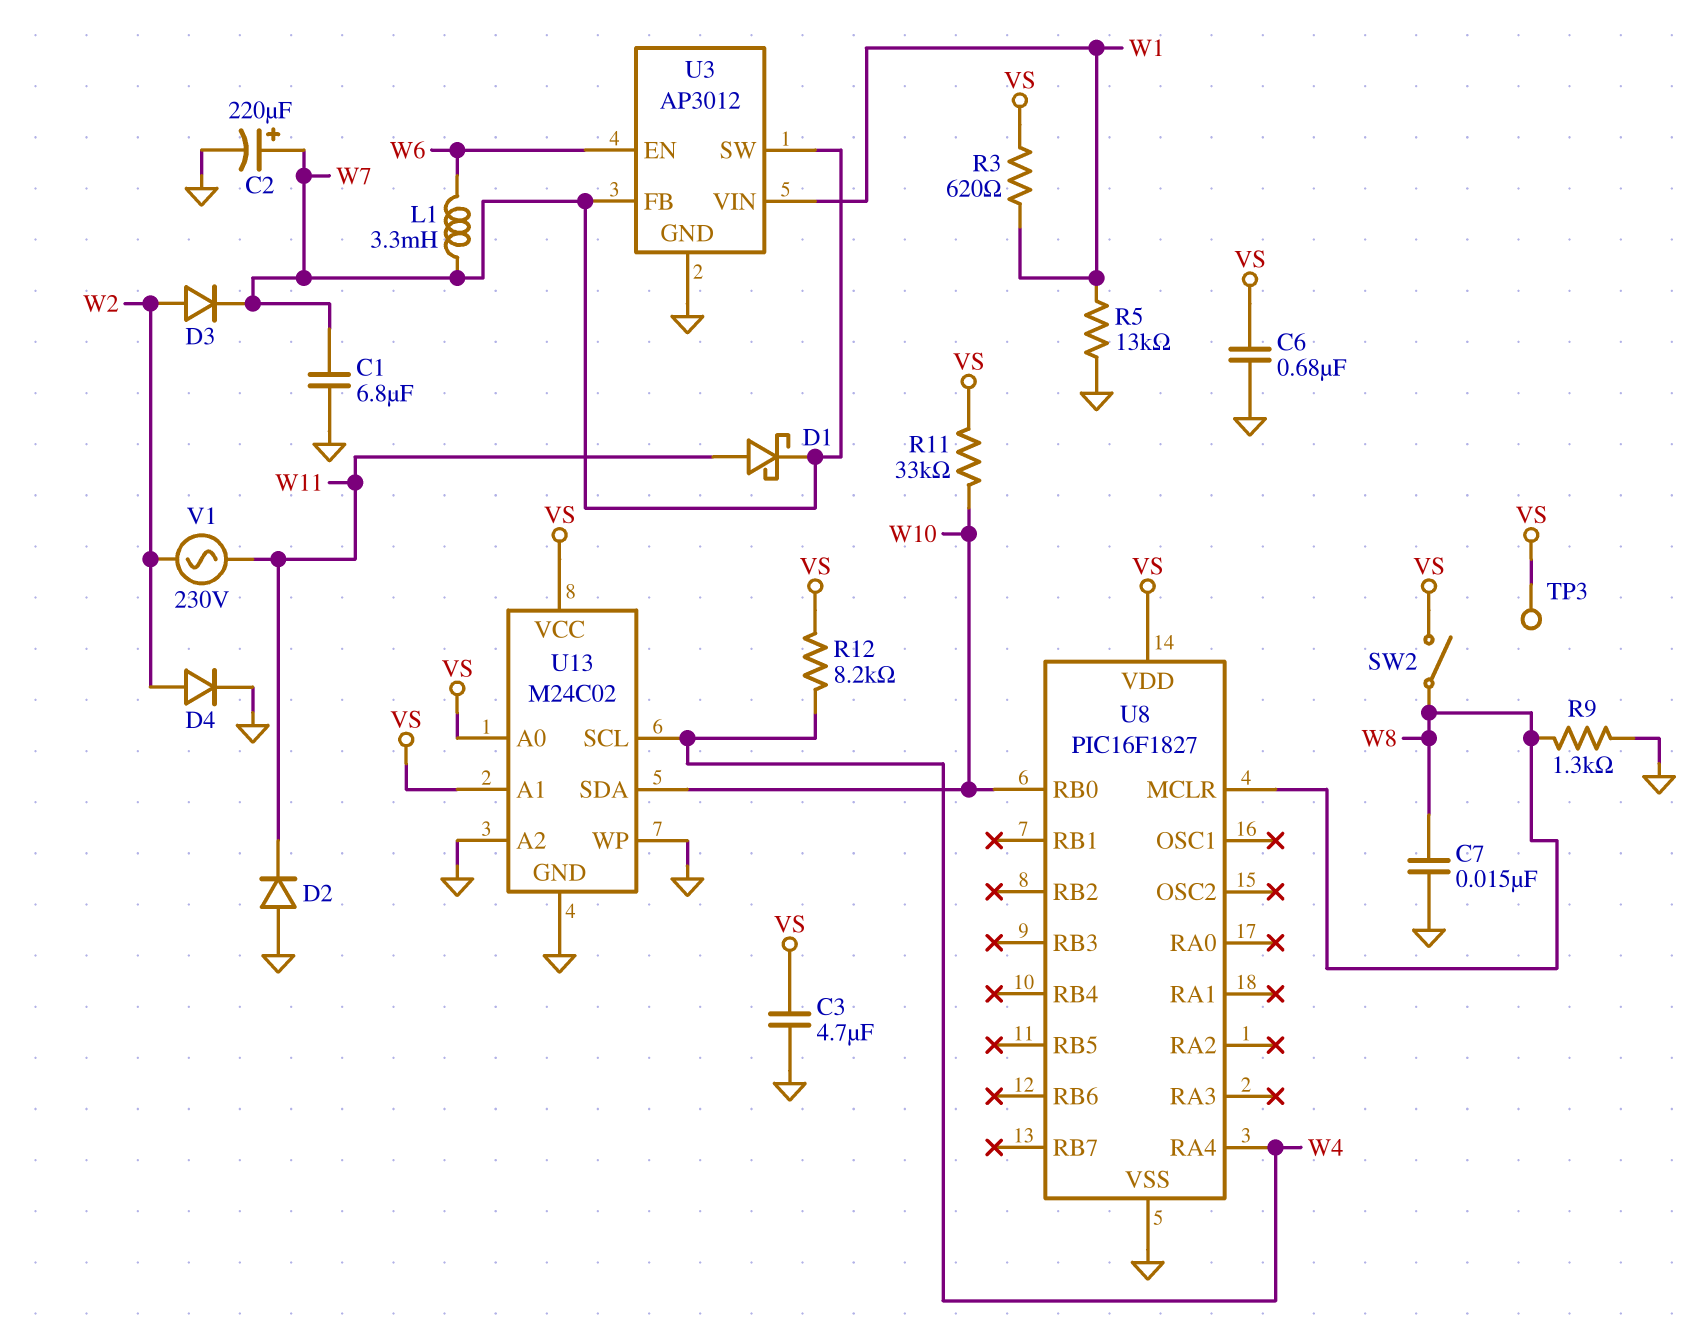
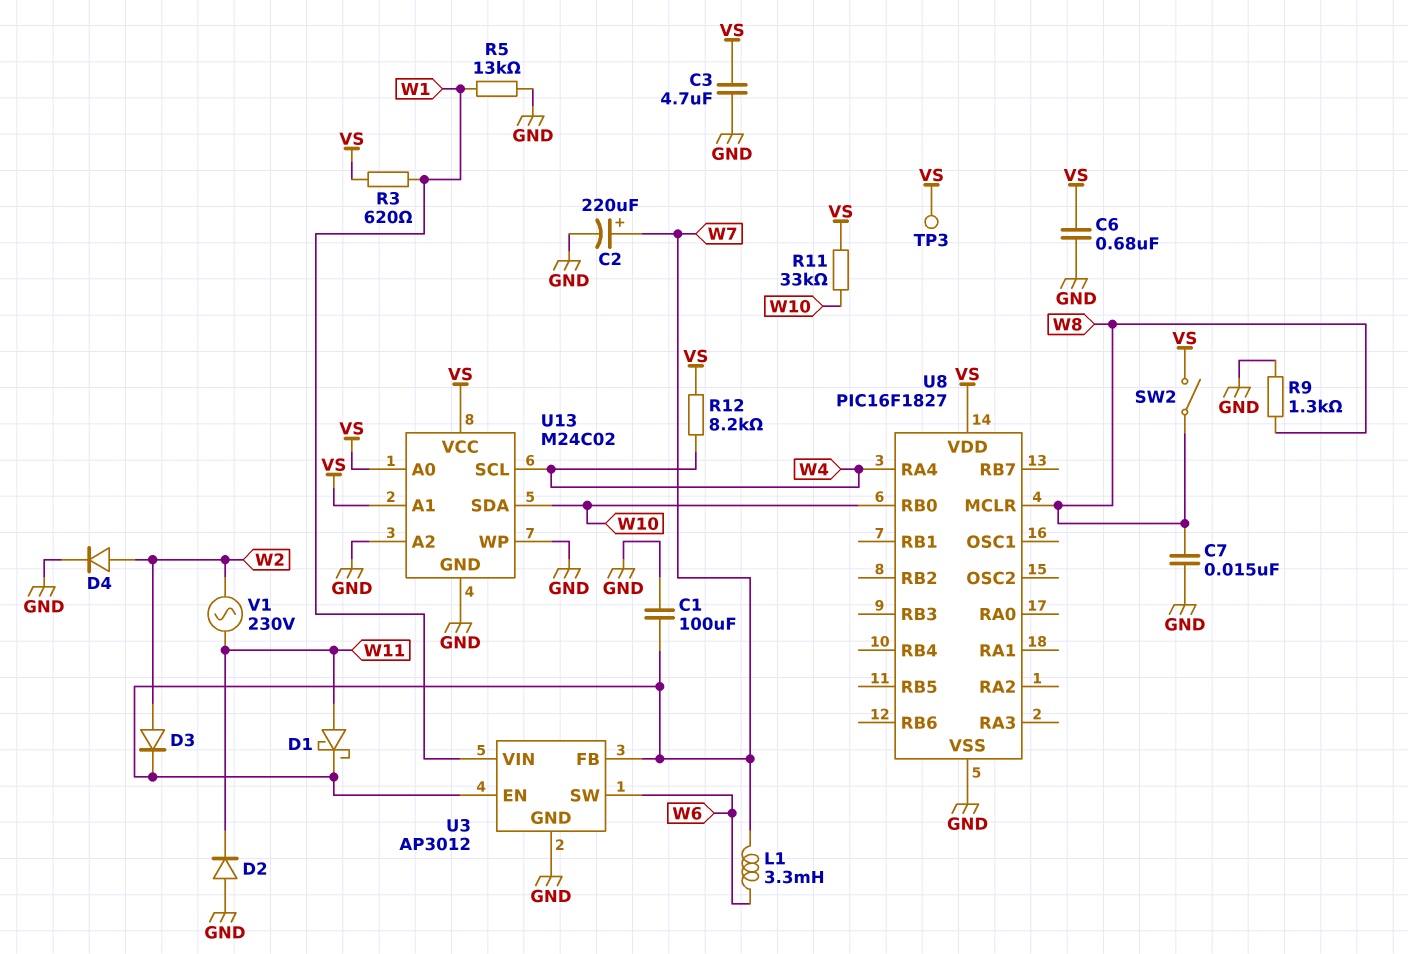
C1: 6.8uF (GND, W7) -> 100uF (GND, W7)
U3 pin EN: W6 -> W7
U3 pin SW: W7 -> W6

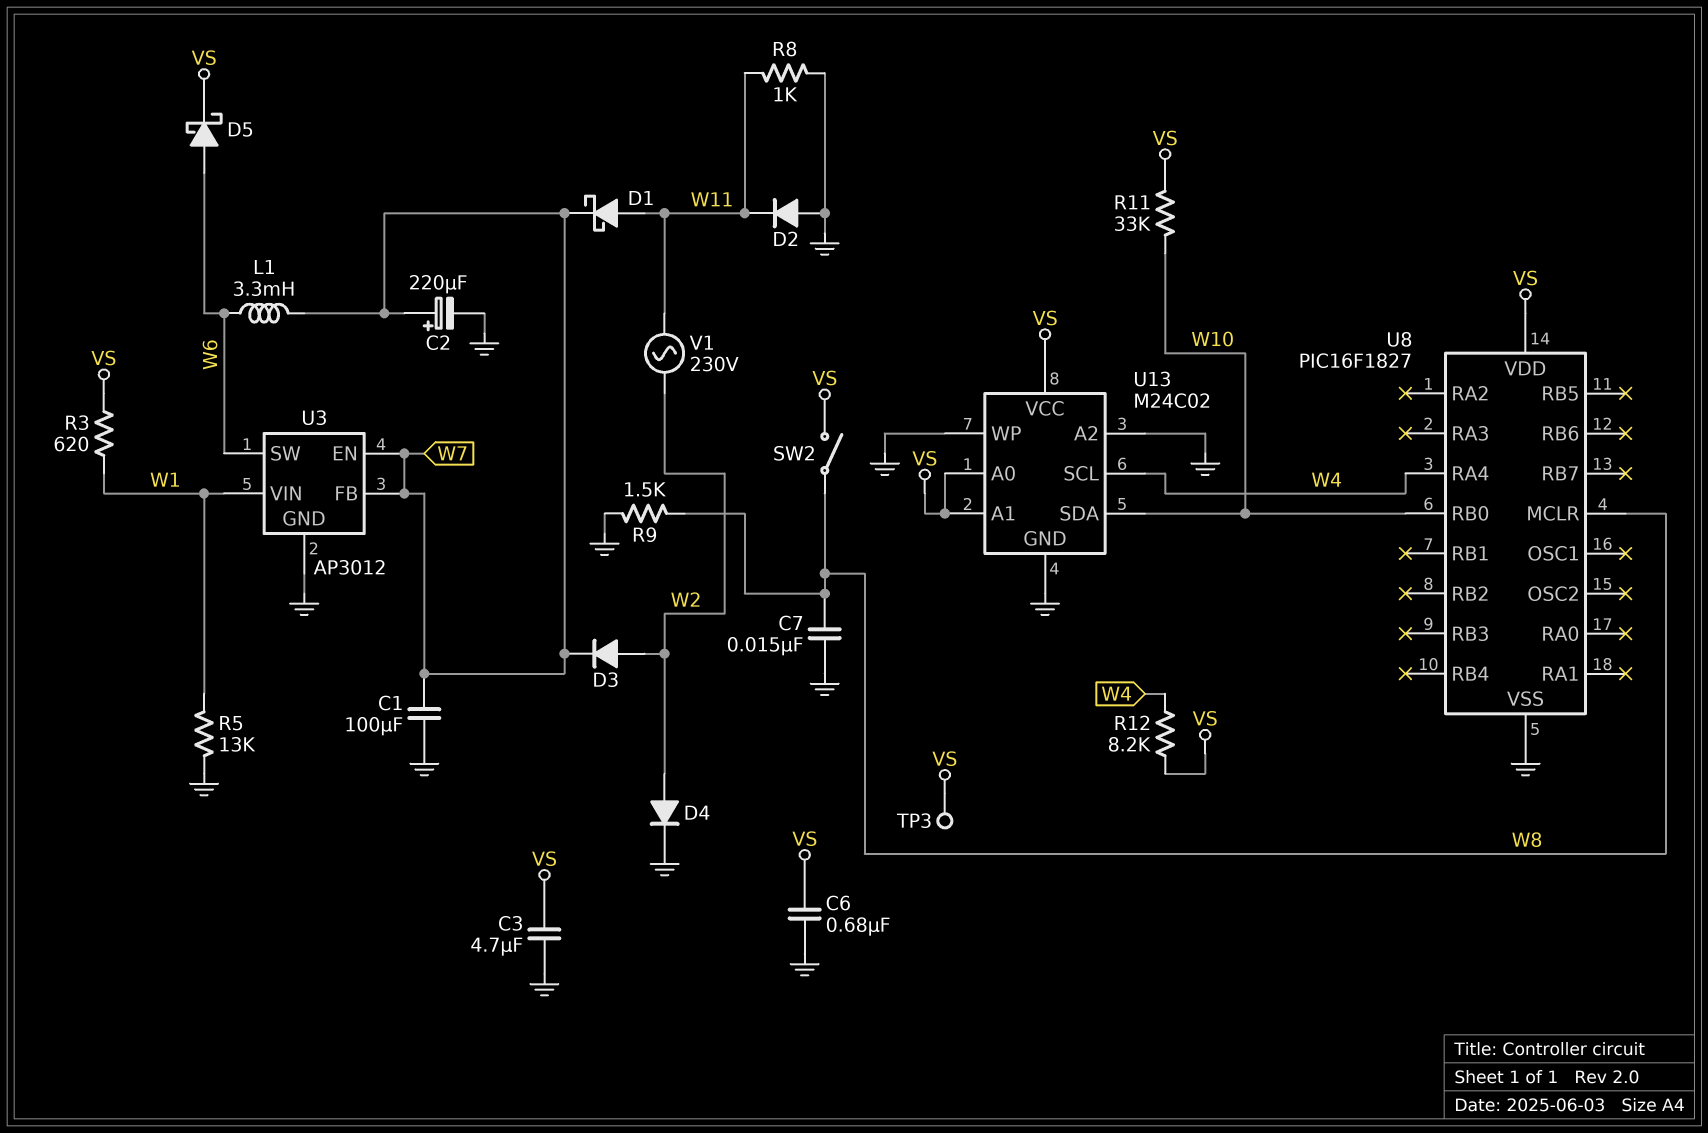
D5: none -> schottky (A W6, K VS)
R8: none -> 1k (GND, W11)
R9: 1.3k (GND, W8) -> 1.5k (GND, W8)

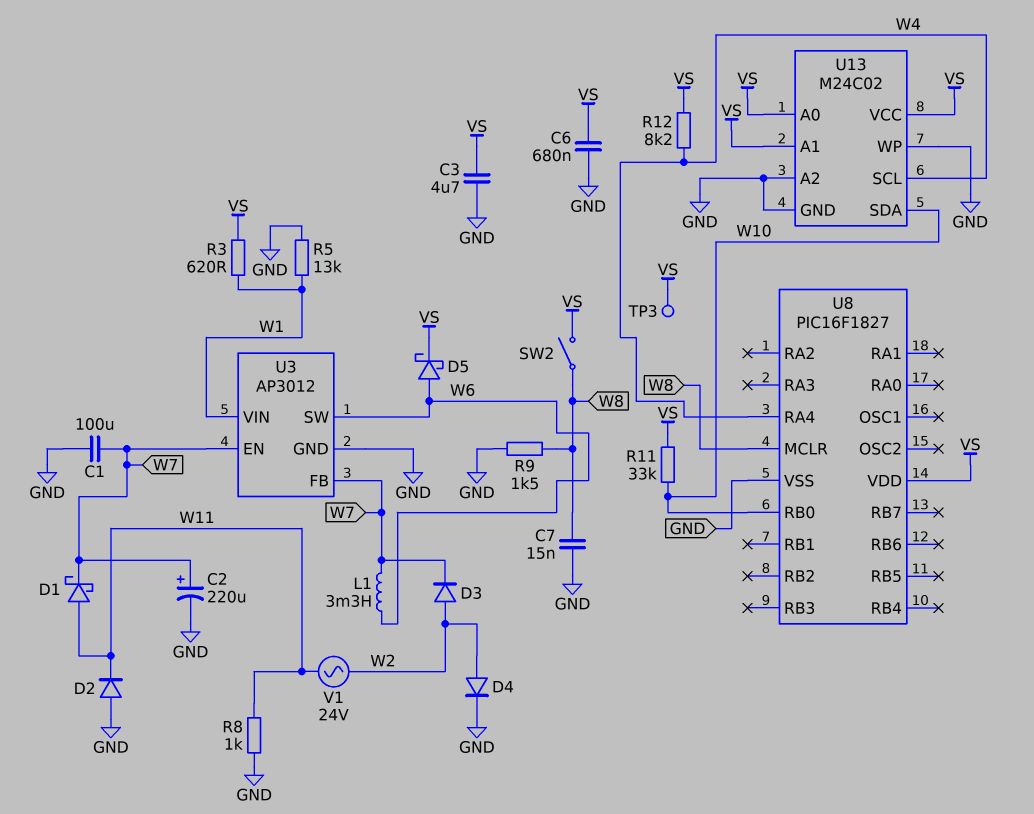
V1: AC 230V (W2, W11) -> AC 24V (W2, W11)

